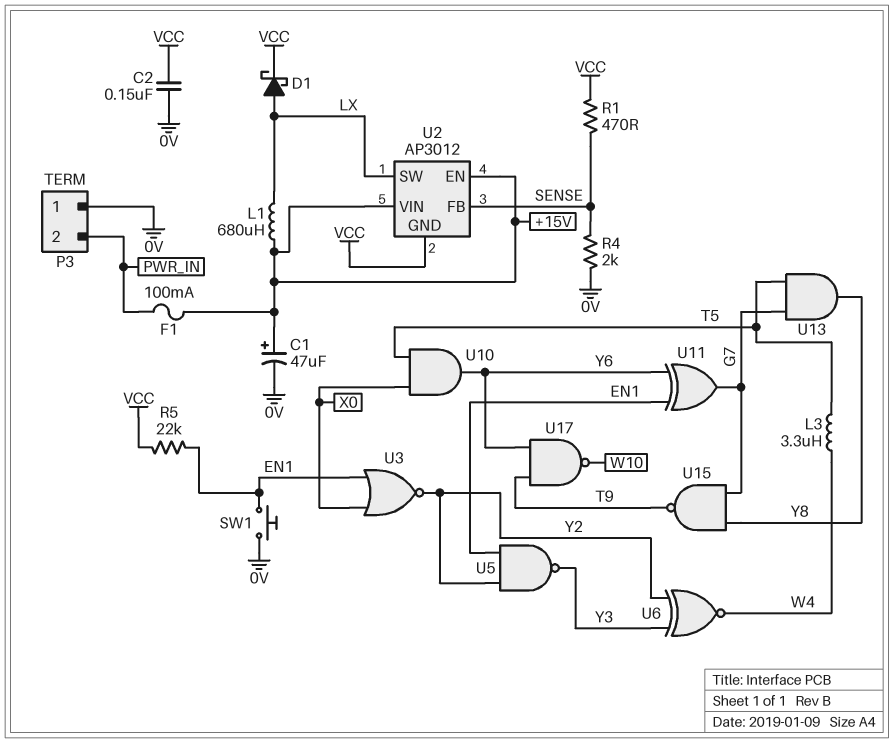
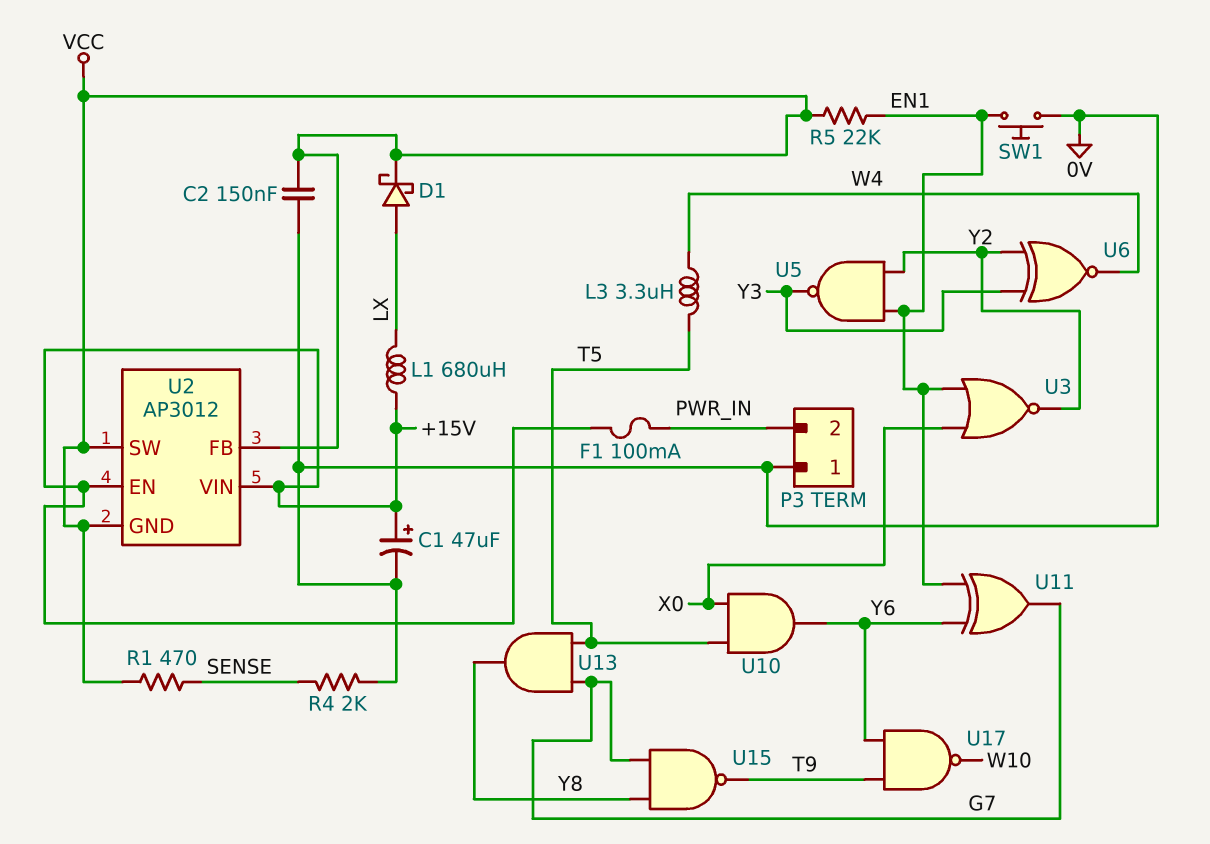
U2 pin FB: SENSE -> VCC
U2 pin SW: LX -> VCC

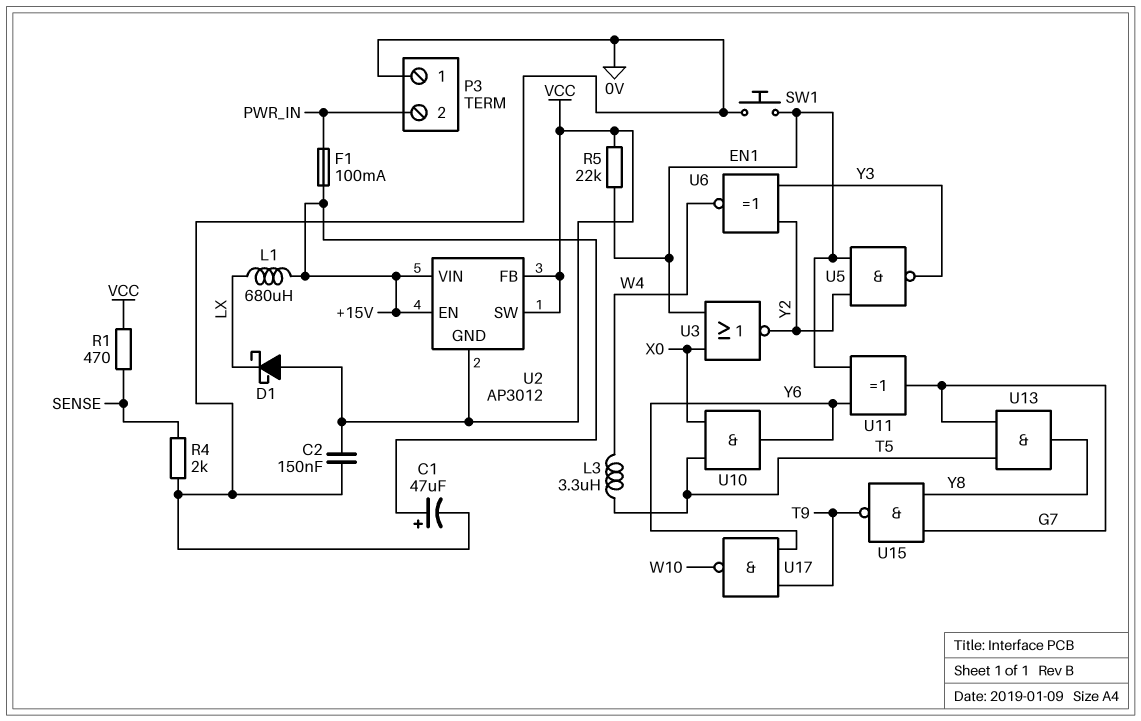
D1: schottky (A LX, K VCC) -> schottky (A VCC, K LX)

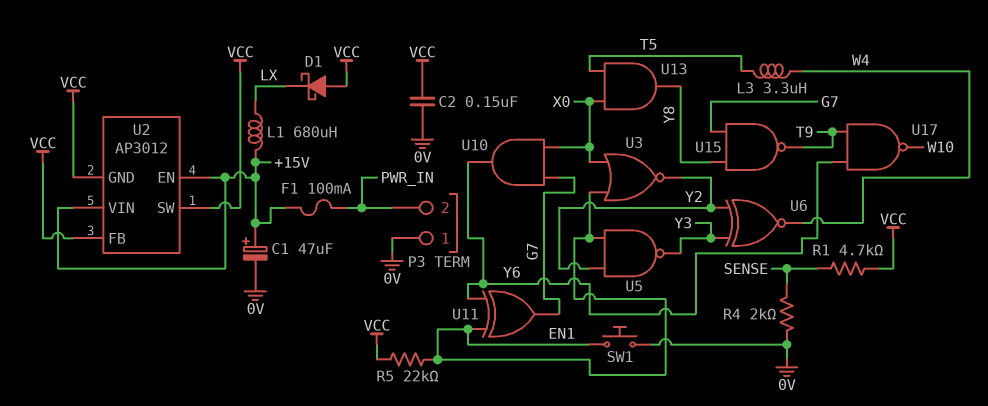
R1: 470 (SENSE, VCC) -> 4.7k (SENSE, VCC)
U10: AND (in T5, in X0, out Y6) -> AND (in G7, in X0, out Y6)
U13: AND (in G7, in T5, out Y8) -> AND (in T5, in X0, out Y8)

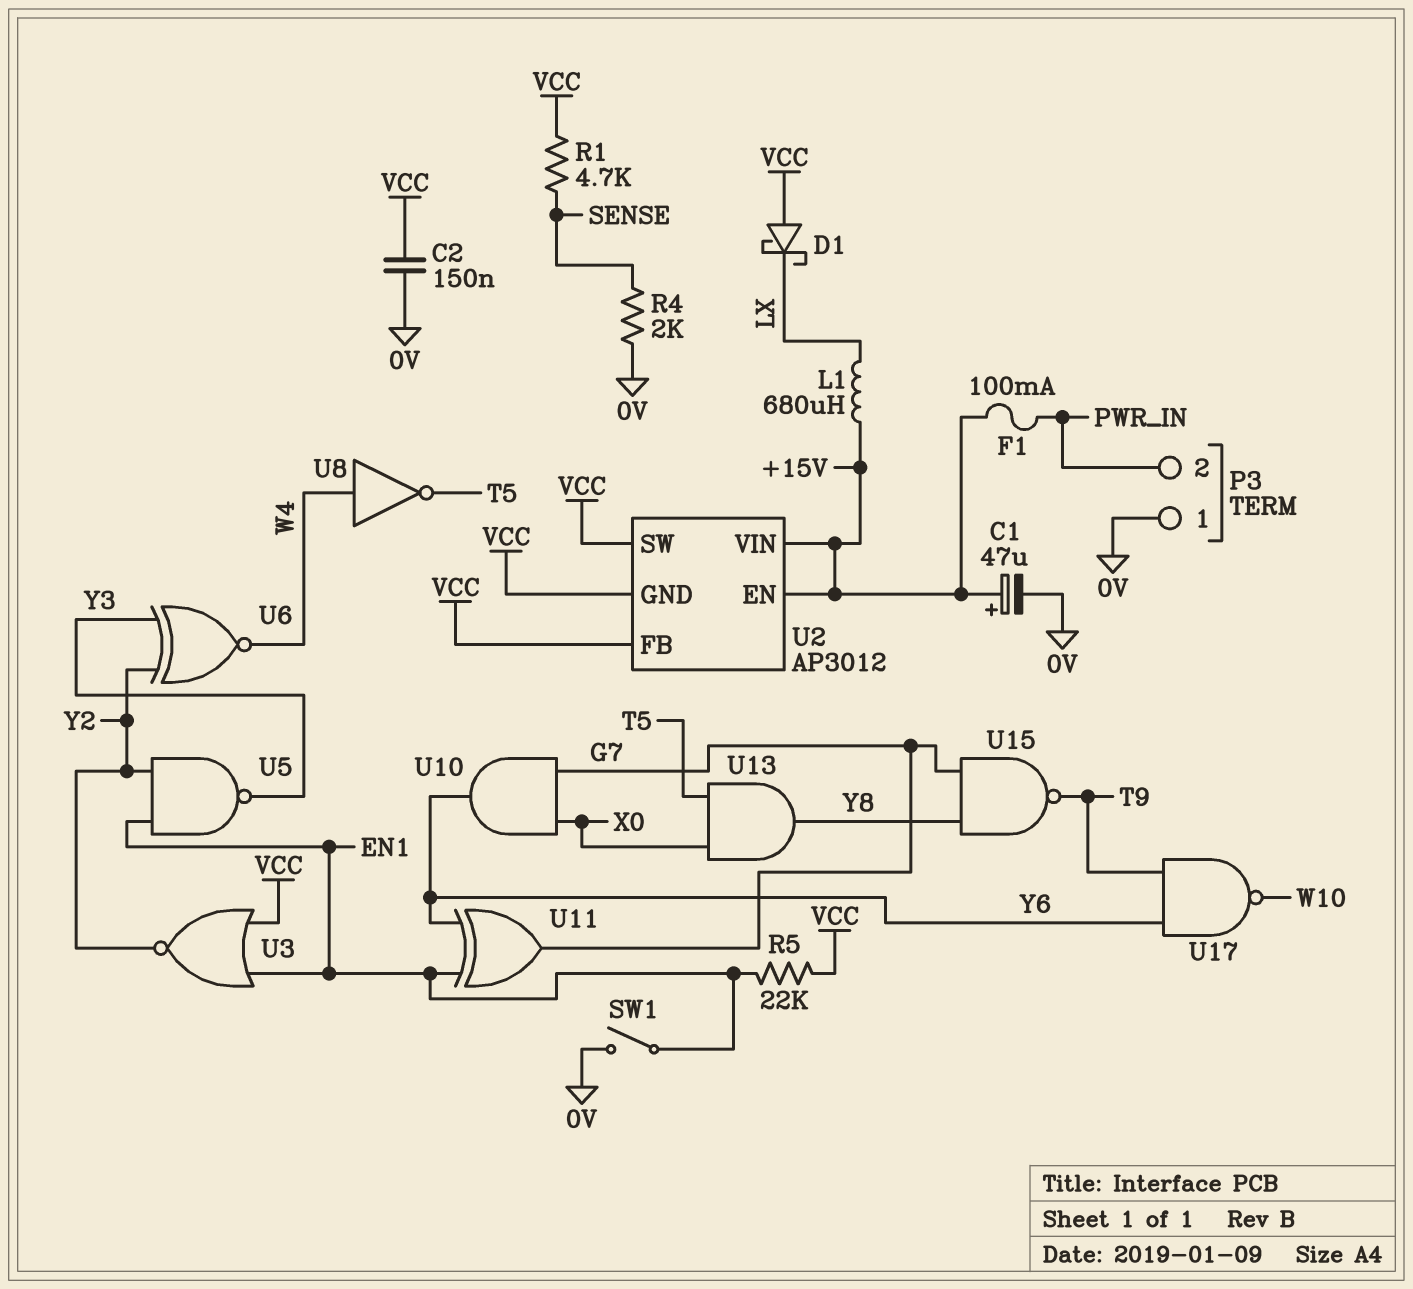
L3: 3.3uH (T5, W4) -> none
SW1: button (0V, EN1) -> switch (0V, EN1)
U3: NOR (in EN1, in X0, out Y2) -> NOR (in EN1, in VCC, out Y2)
U8: none -> NOT (in W4, out T5)

